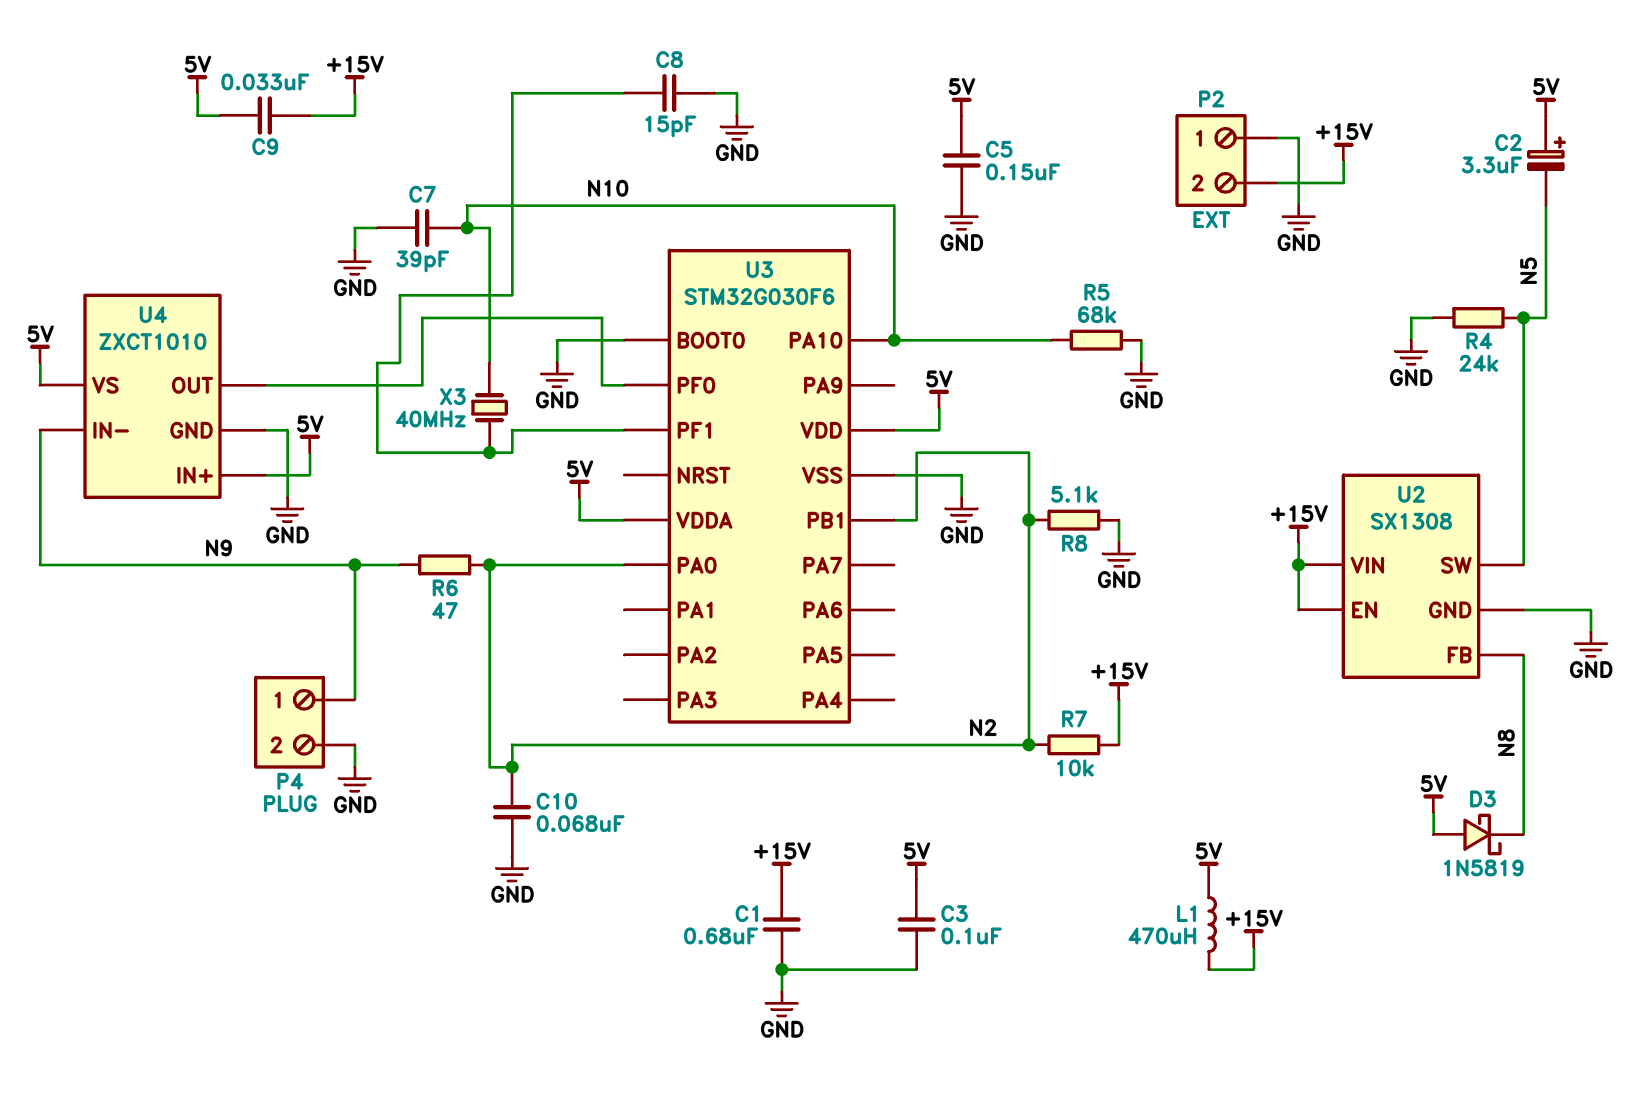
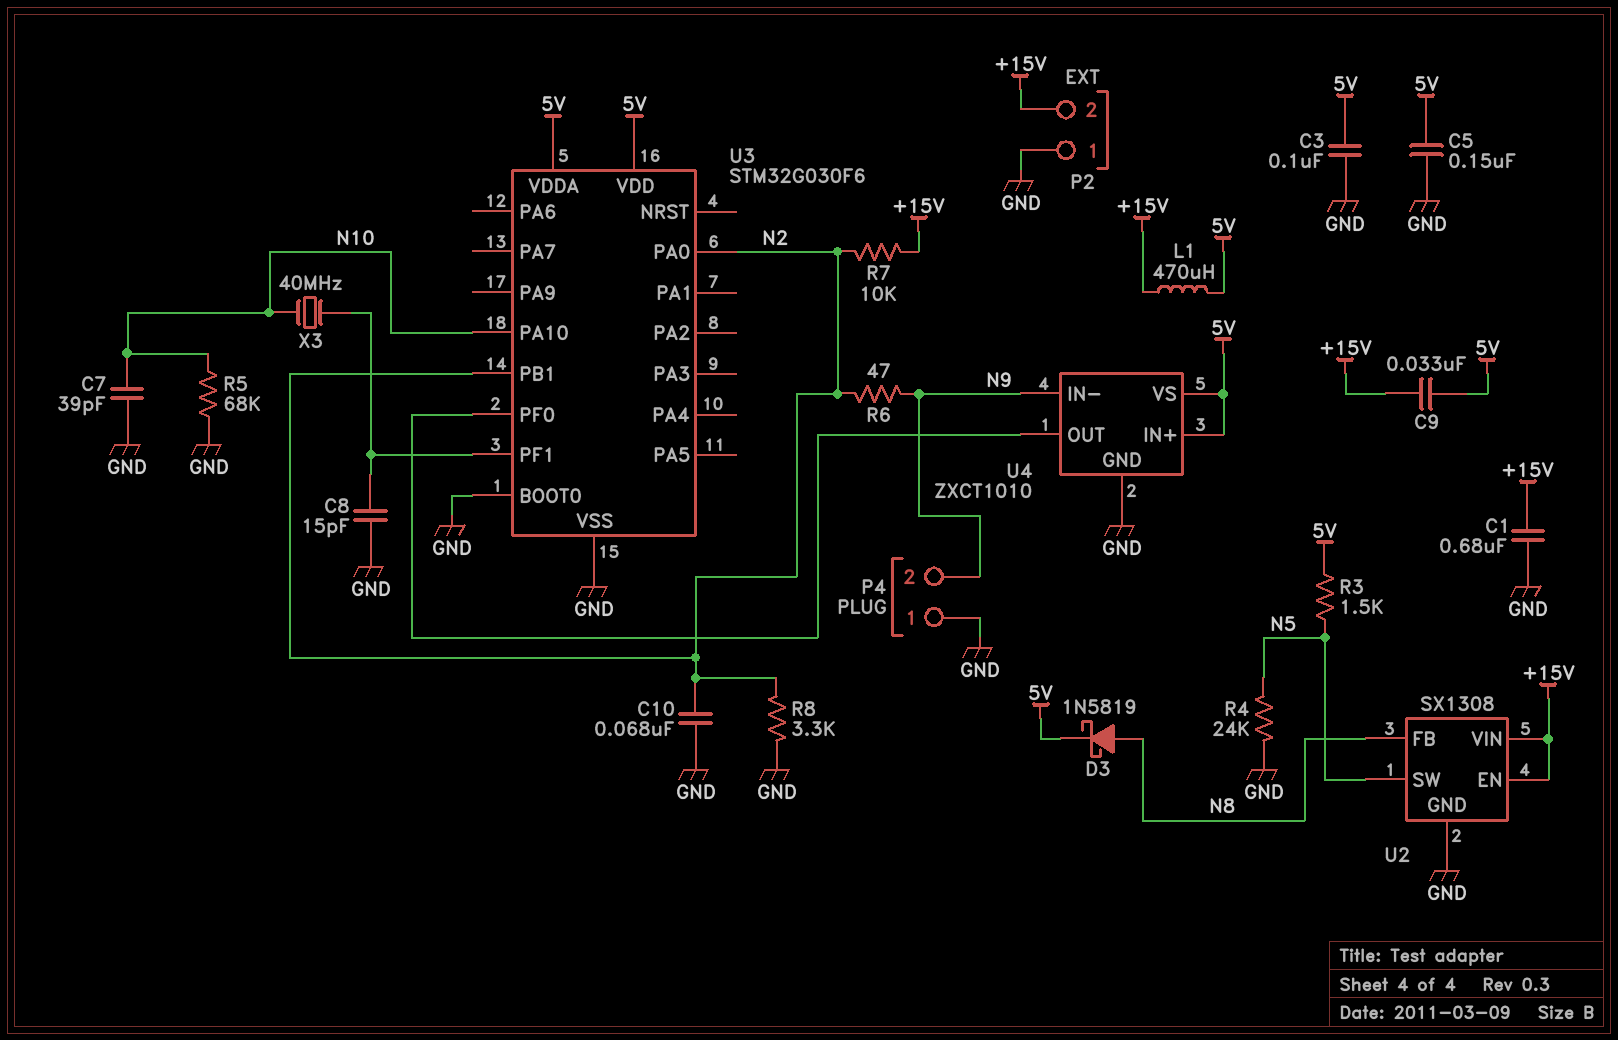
C2: 3.3uF (plus 5V, minus N5) -> none
D3: schottky 1N5819 (A 5V, K N8) -> schottky 1N5819 (A N8, K 5V)
P4 pin 1: N9 -> GND
P4 pin 2: GND -> N9
R3: none -> 1.5k (5V, N5)
R8: 5.1k (GND, N2) -> 3.3k (GND, N2)

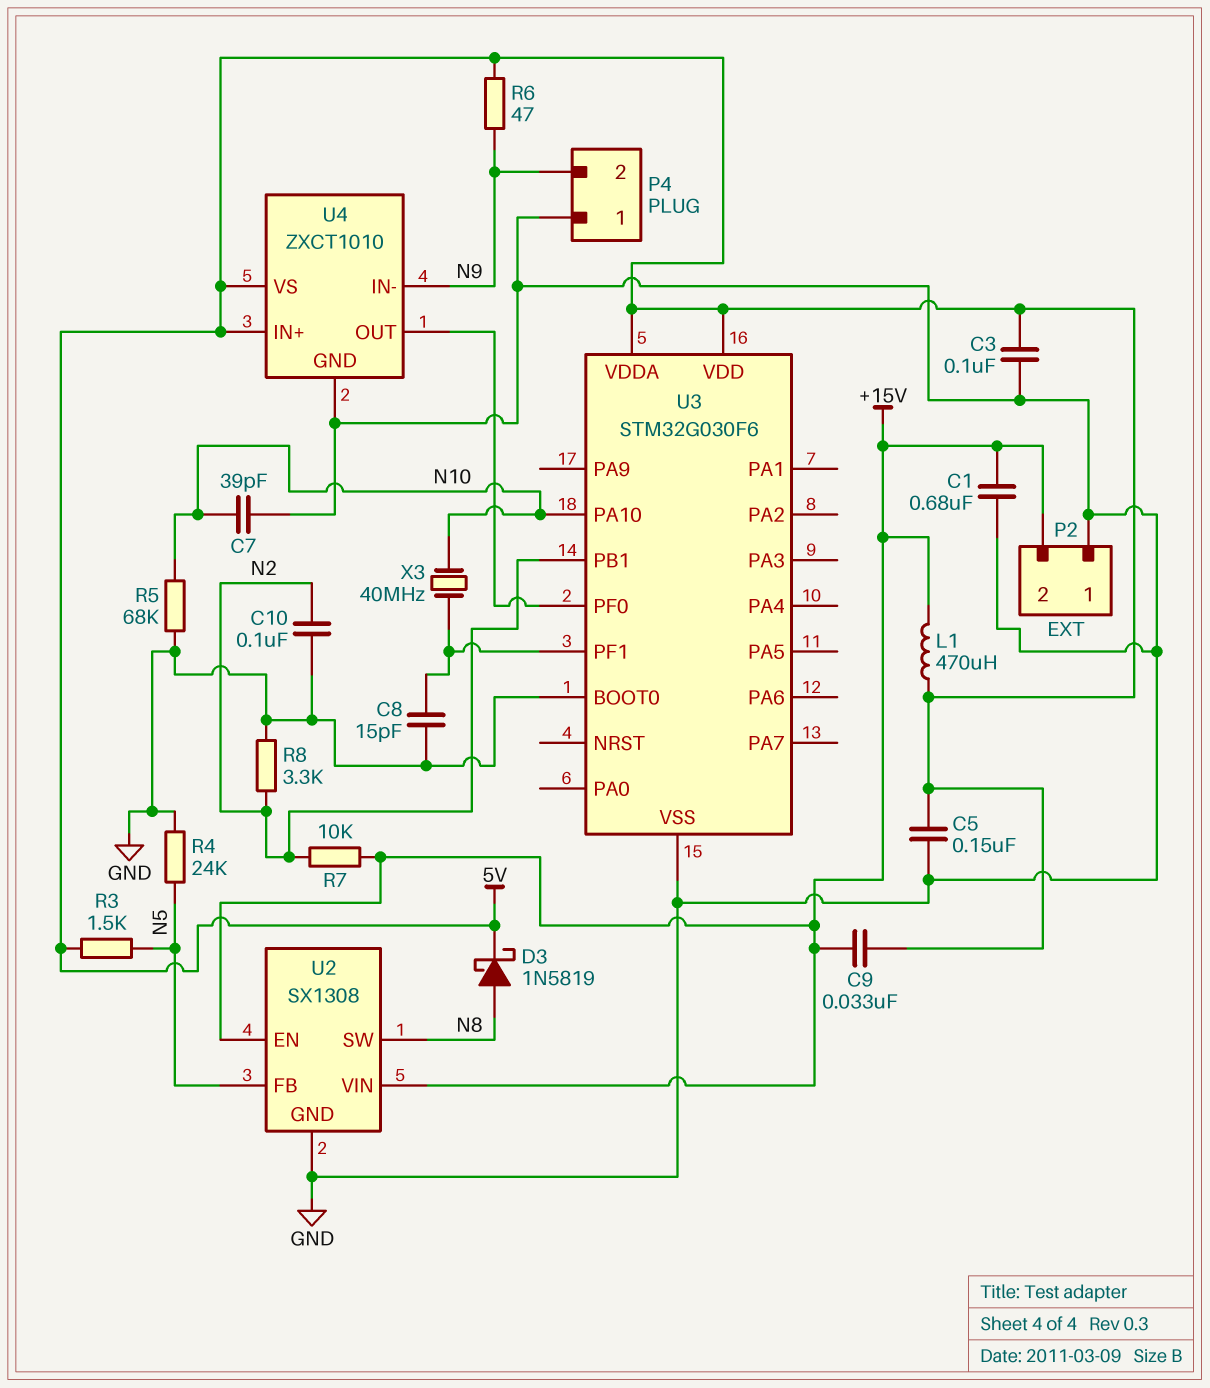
C10: 68nF (GND, N2) -> 100nF (GND, N2)
R6: 47 (N2, N9) -> 47 (5V, N9)
U2 pin FB: N8 -> N5
U2 pin SW: N5 -> N8
U3 pin PA0: N2 -> none

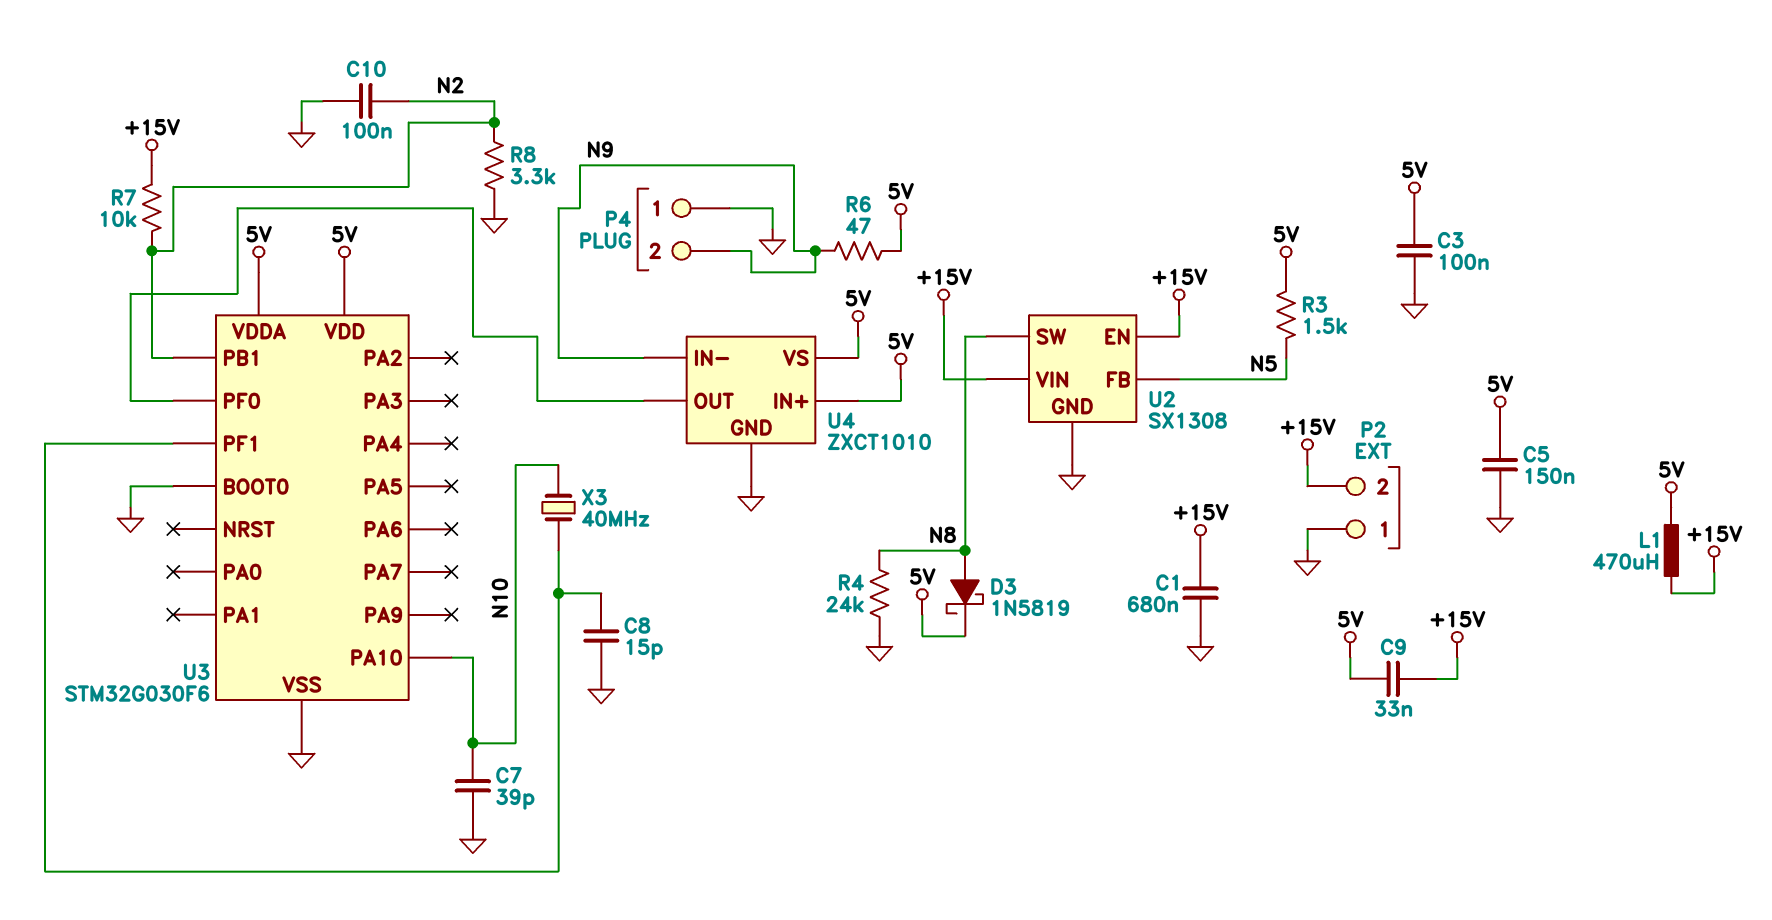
R4: 24k (GND, N5) -> 24k (GND, N8)
R5: 68k (GND, N10) -> none

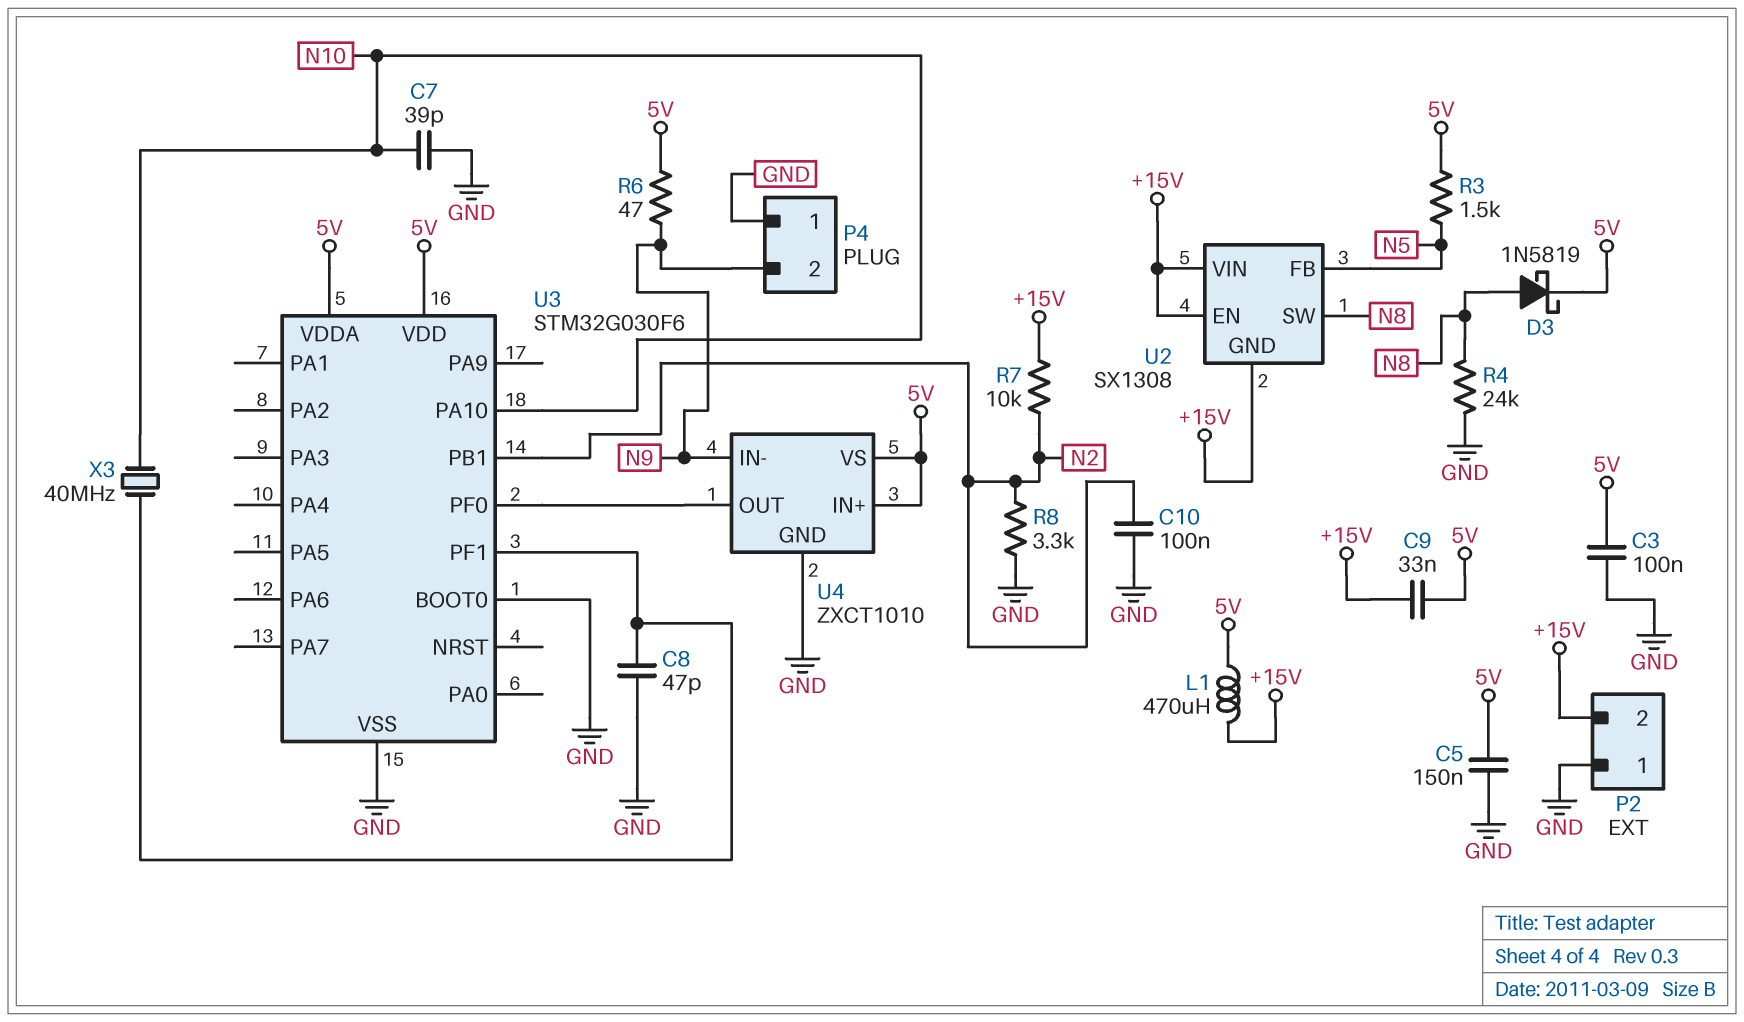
C1: 680nF (+15V, GND) -> none
C8: 15pF (GND, U3/PF1) -> 47pF (GND, U3/PF1)
U2 pin GND: GND -> +15V

